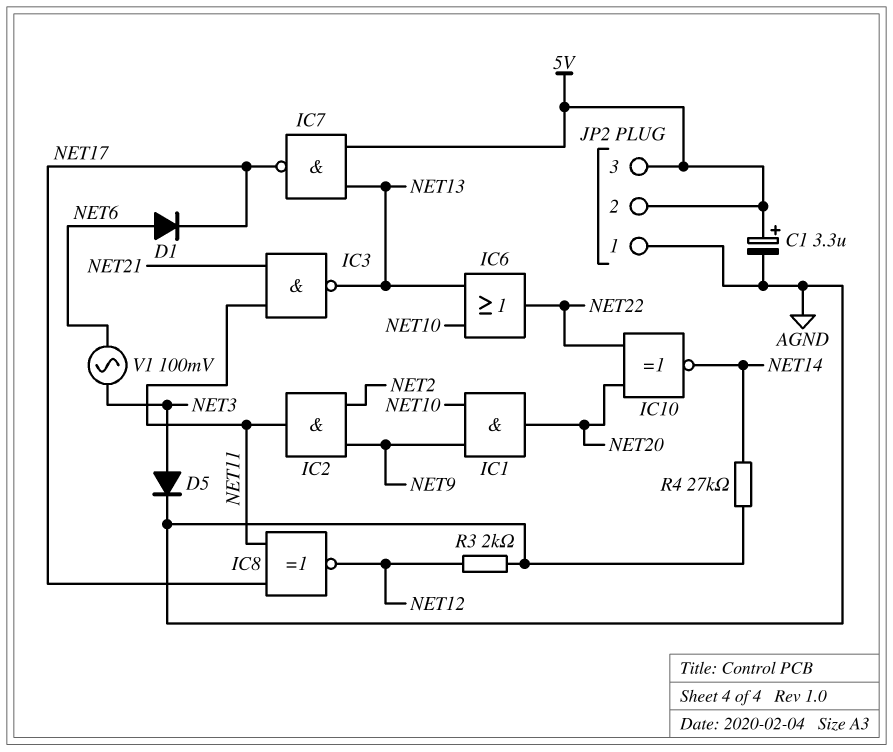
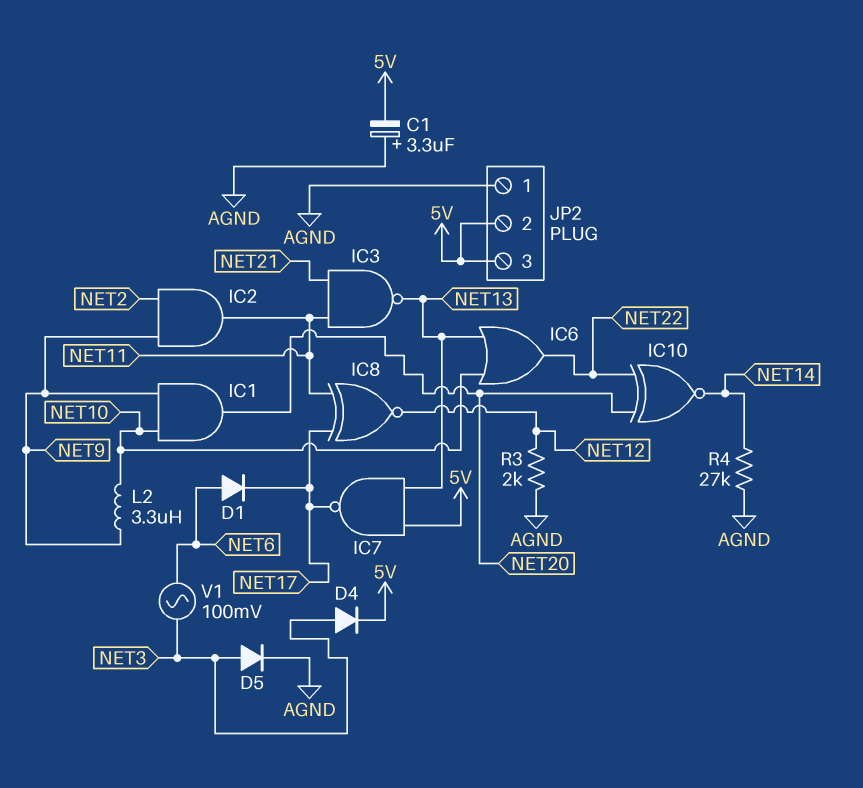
C1: 3.3uF (plus 5V, minus AGND) -> 3.3uF (plus AGND, minus 5V)
D4: none -> diode (A NET3, K 5V)
L2: none -> 3.3uH (NET9, NET10)

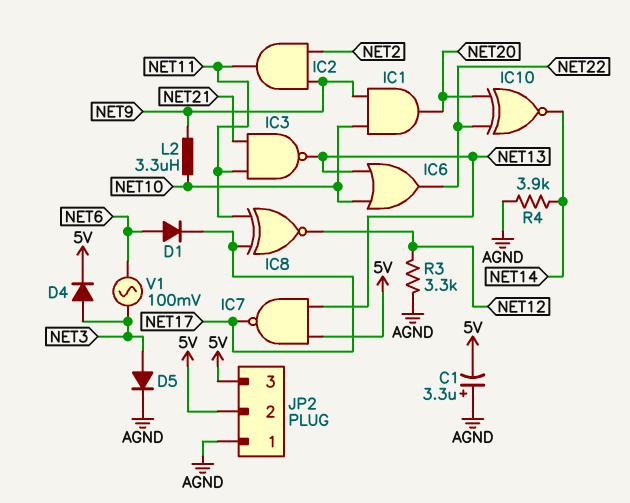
R3: 2k (AGND, NET12) -> 3.3k (AGND, NET12)
R4: 27k (AGND, NET14) -> 3.9k (AGND, NET14)

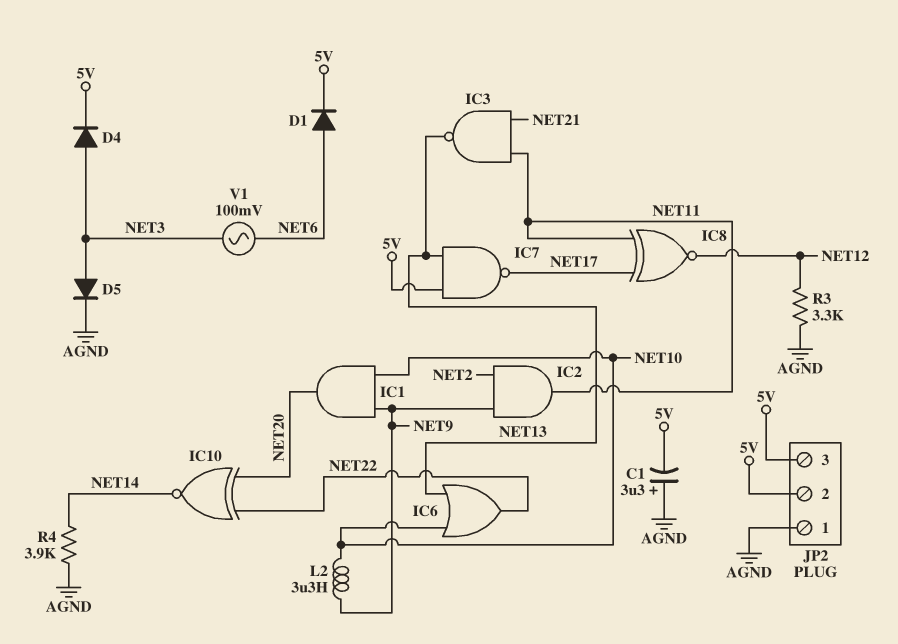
D1: diode (A NET6, K NET17) -> diode (A NET6, K 5V)

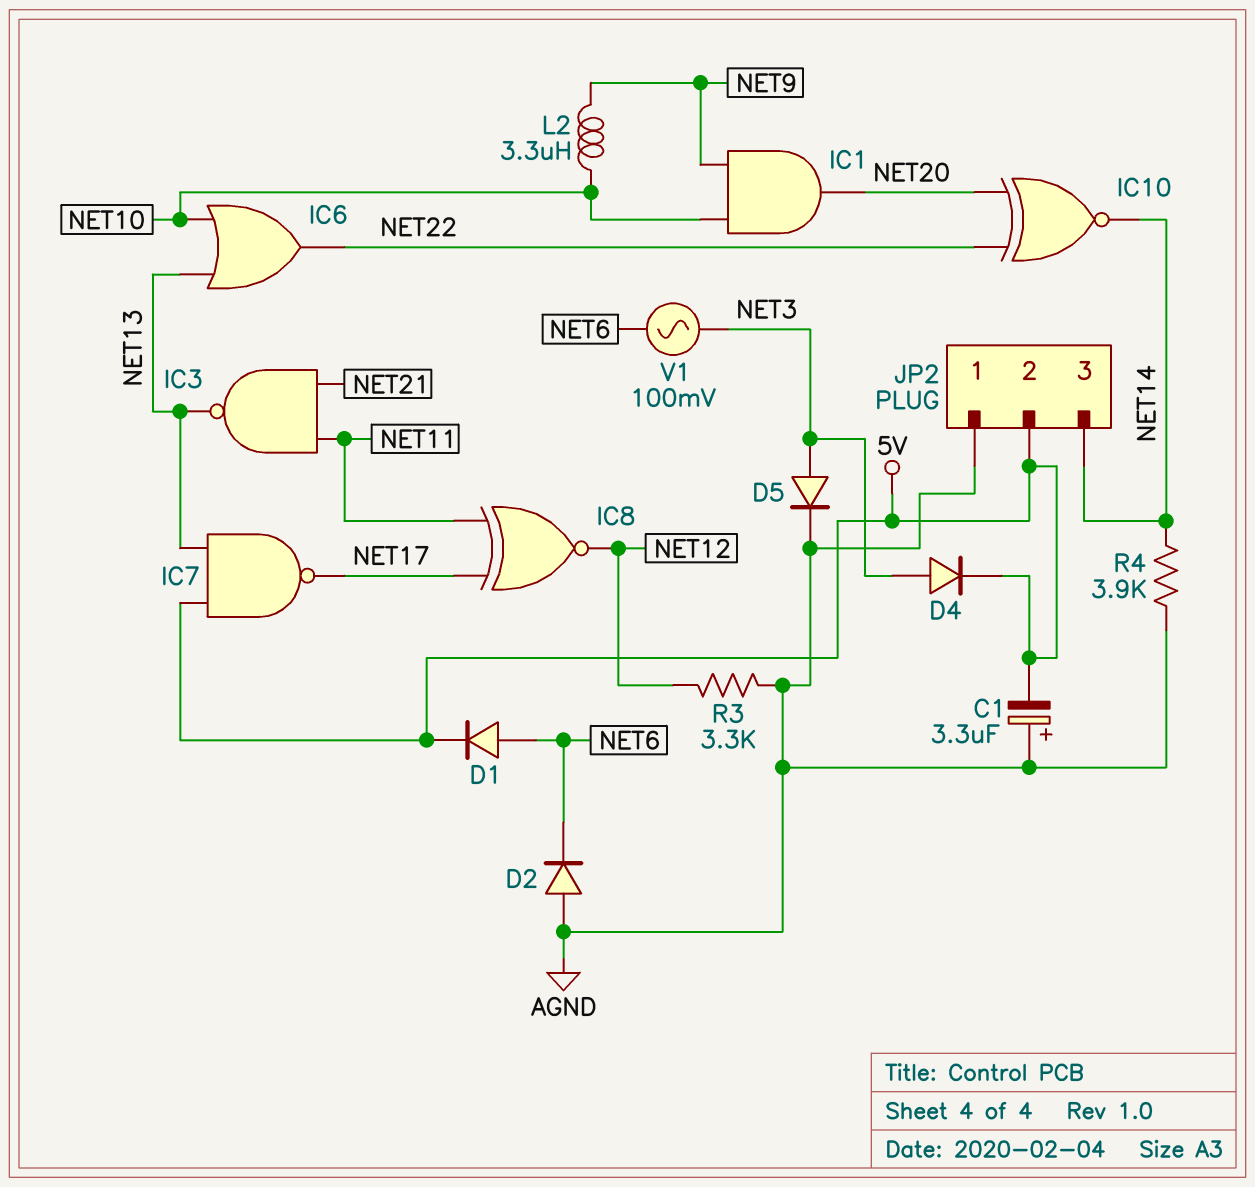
D2: none -> diode (A AGND, K NET6)
IC2: AND (in NET2, in NET9, out NET11) -> none
JP2 pin 3: 5V -> NET14

